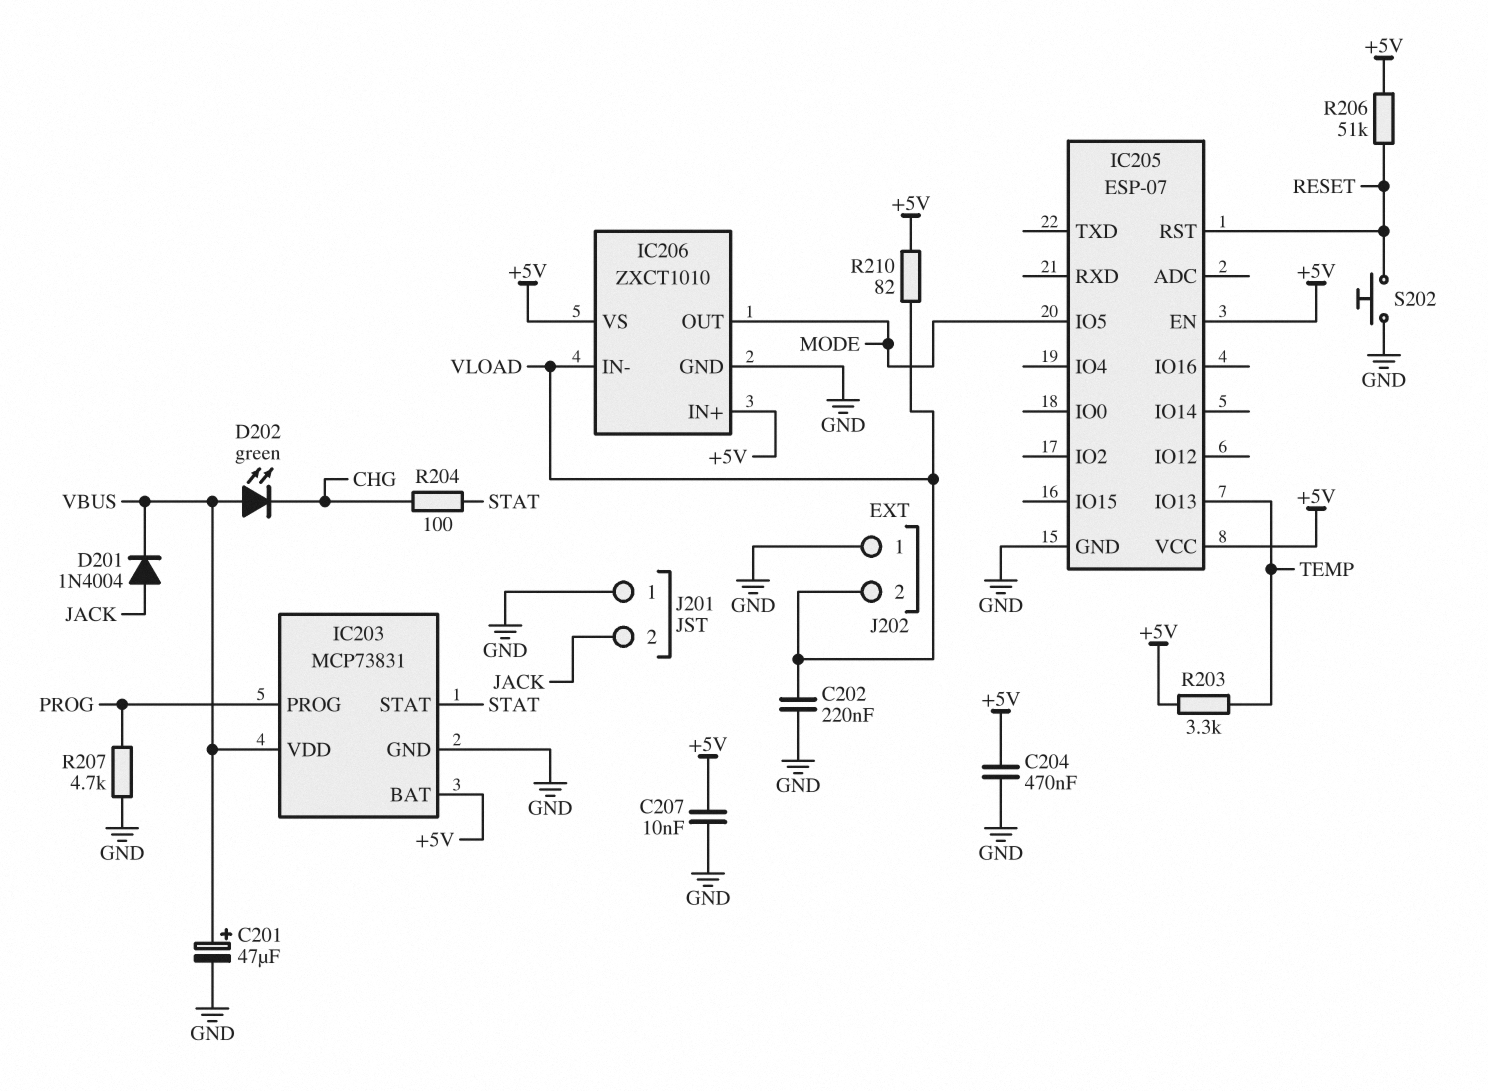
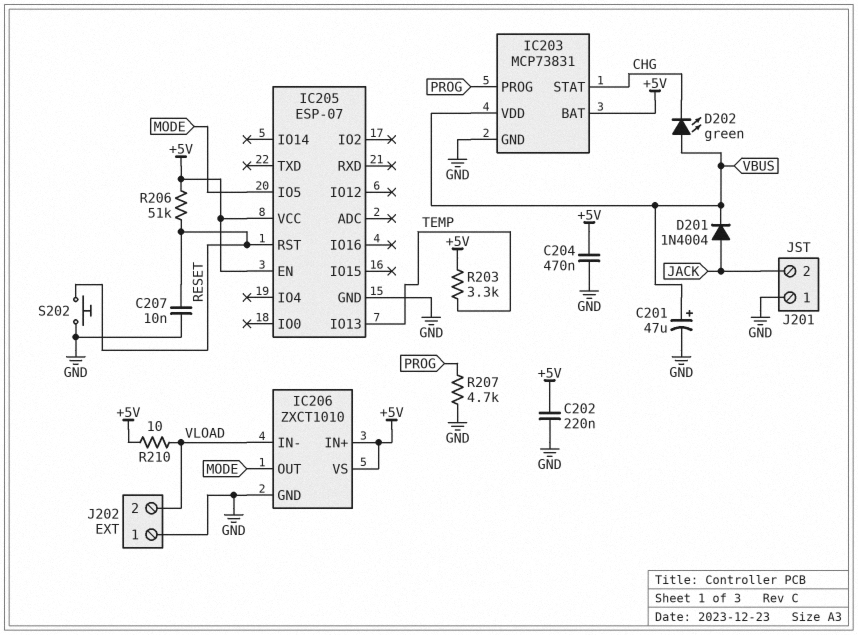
C202: 220nF (GND, VLOAD) -> 220nF (+5V, GND)
C207: 10nF (+5V, GND) -> 10nF (GND, RESET)
IC203 pin STAT: STAT -> CHG
R204: 100 (CHG, STAT) -> none
R210: 82 (+5V, VLOAD) -> 10 (+5V, VLOAD)

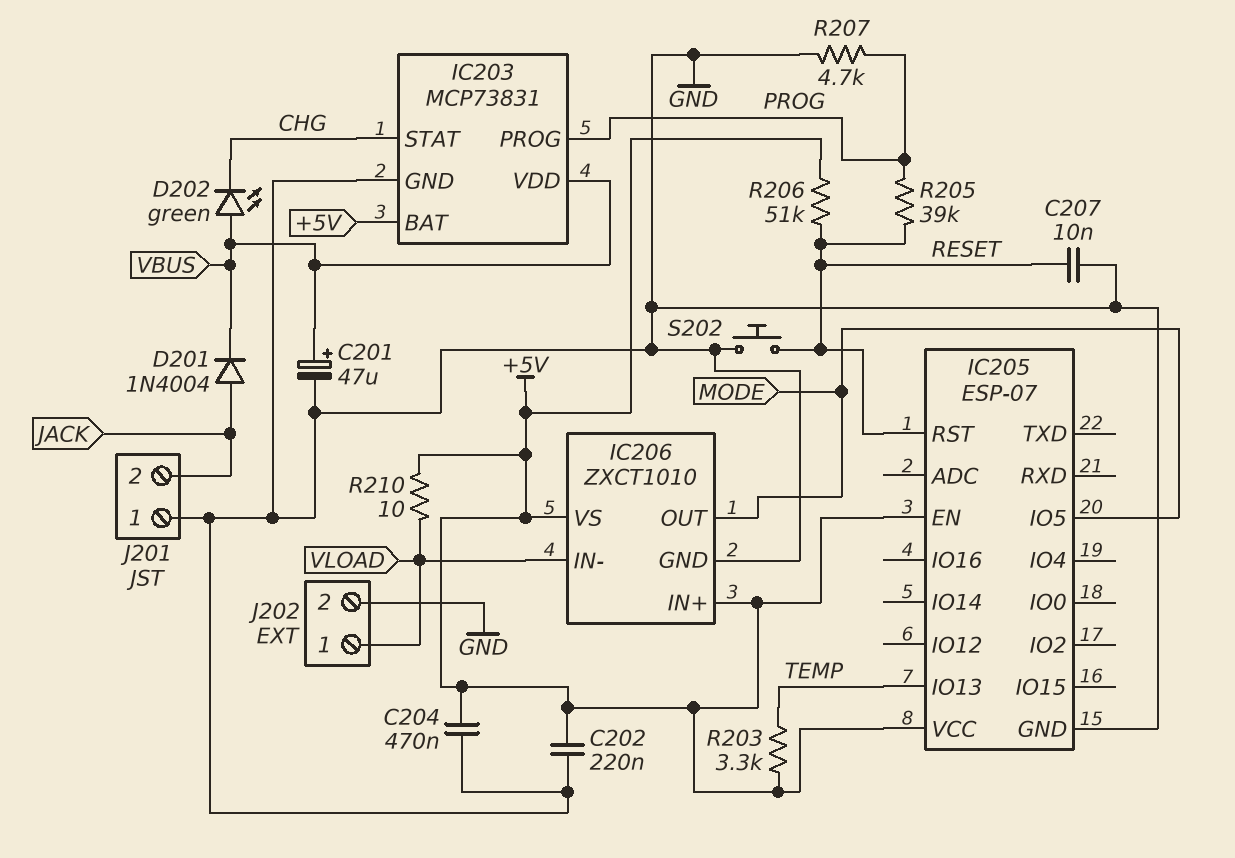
J202 pin 1: GND -> VLOAD
J202 pin 2: VLOAD -> GND
R205: none -> 39k (PROG, RESET)

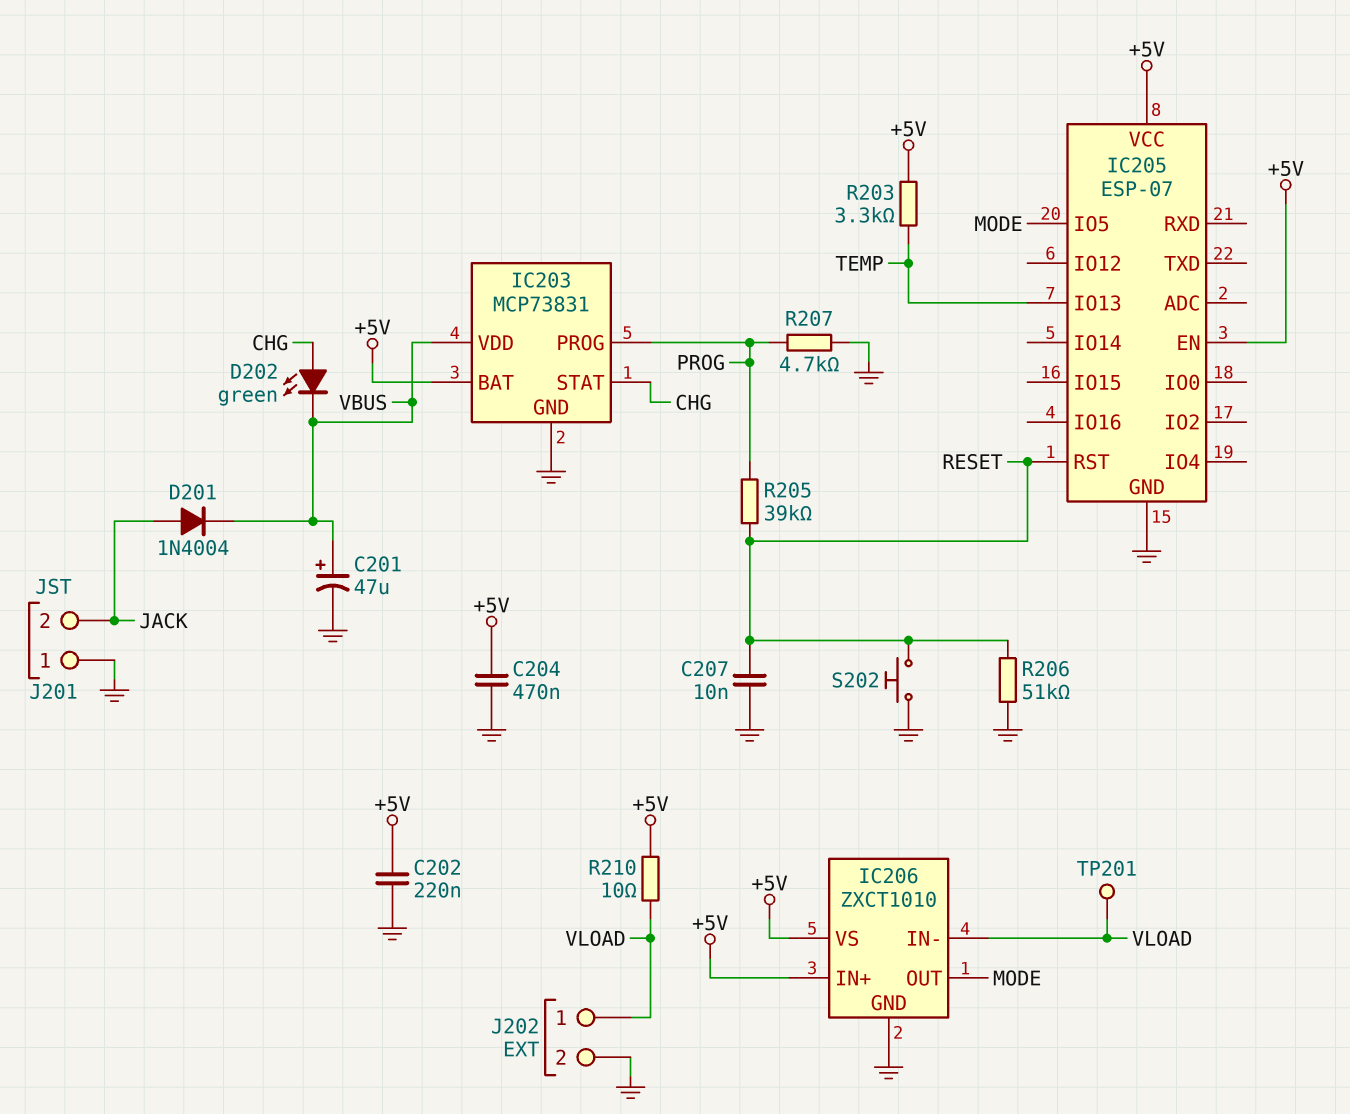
D202: LED green (A VBUS, K CHG) -> LED green (A CHG, K VBUS)
R206: 51k (+5V, RESET) -> 51k (GND, RESET)
TP201: none -> test point (VLOAD)

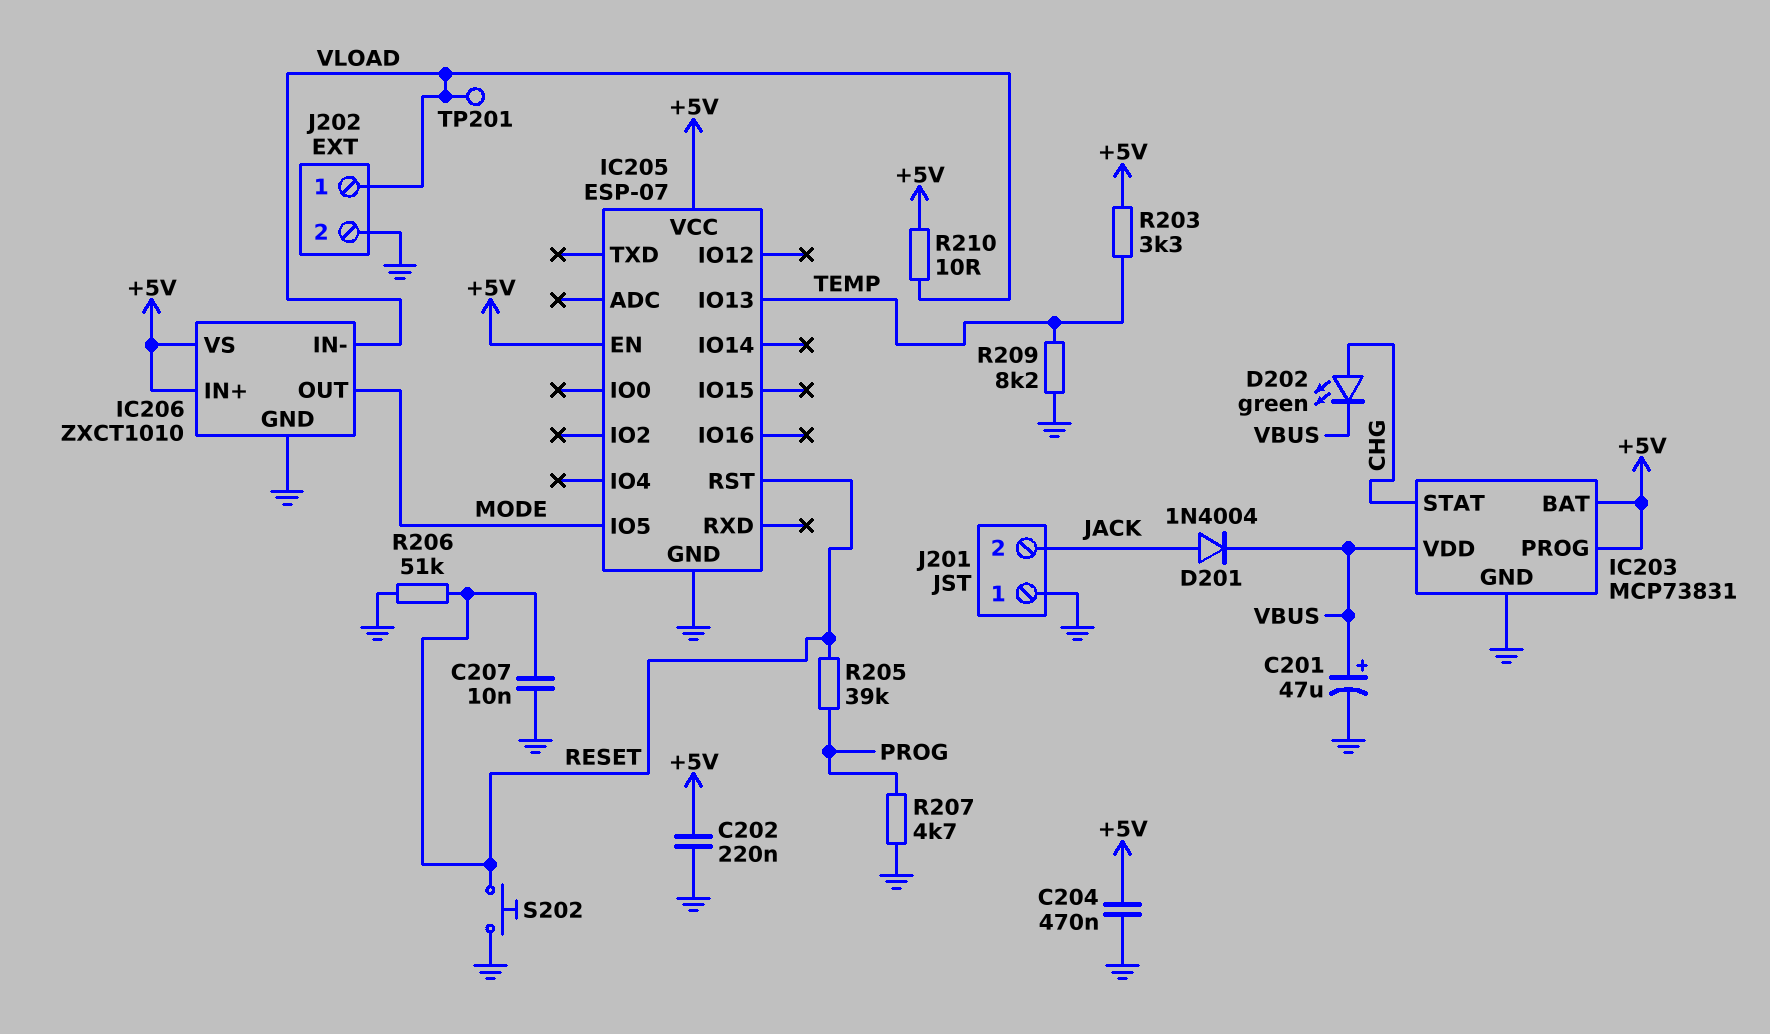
IC203 pin PROG: PROG -> +5V
R209: none -> 8.2k (GND, TEMP)

